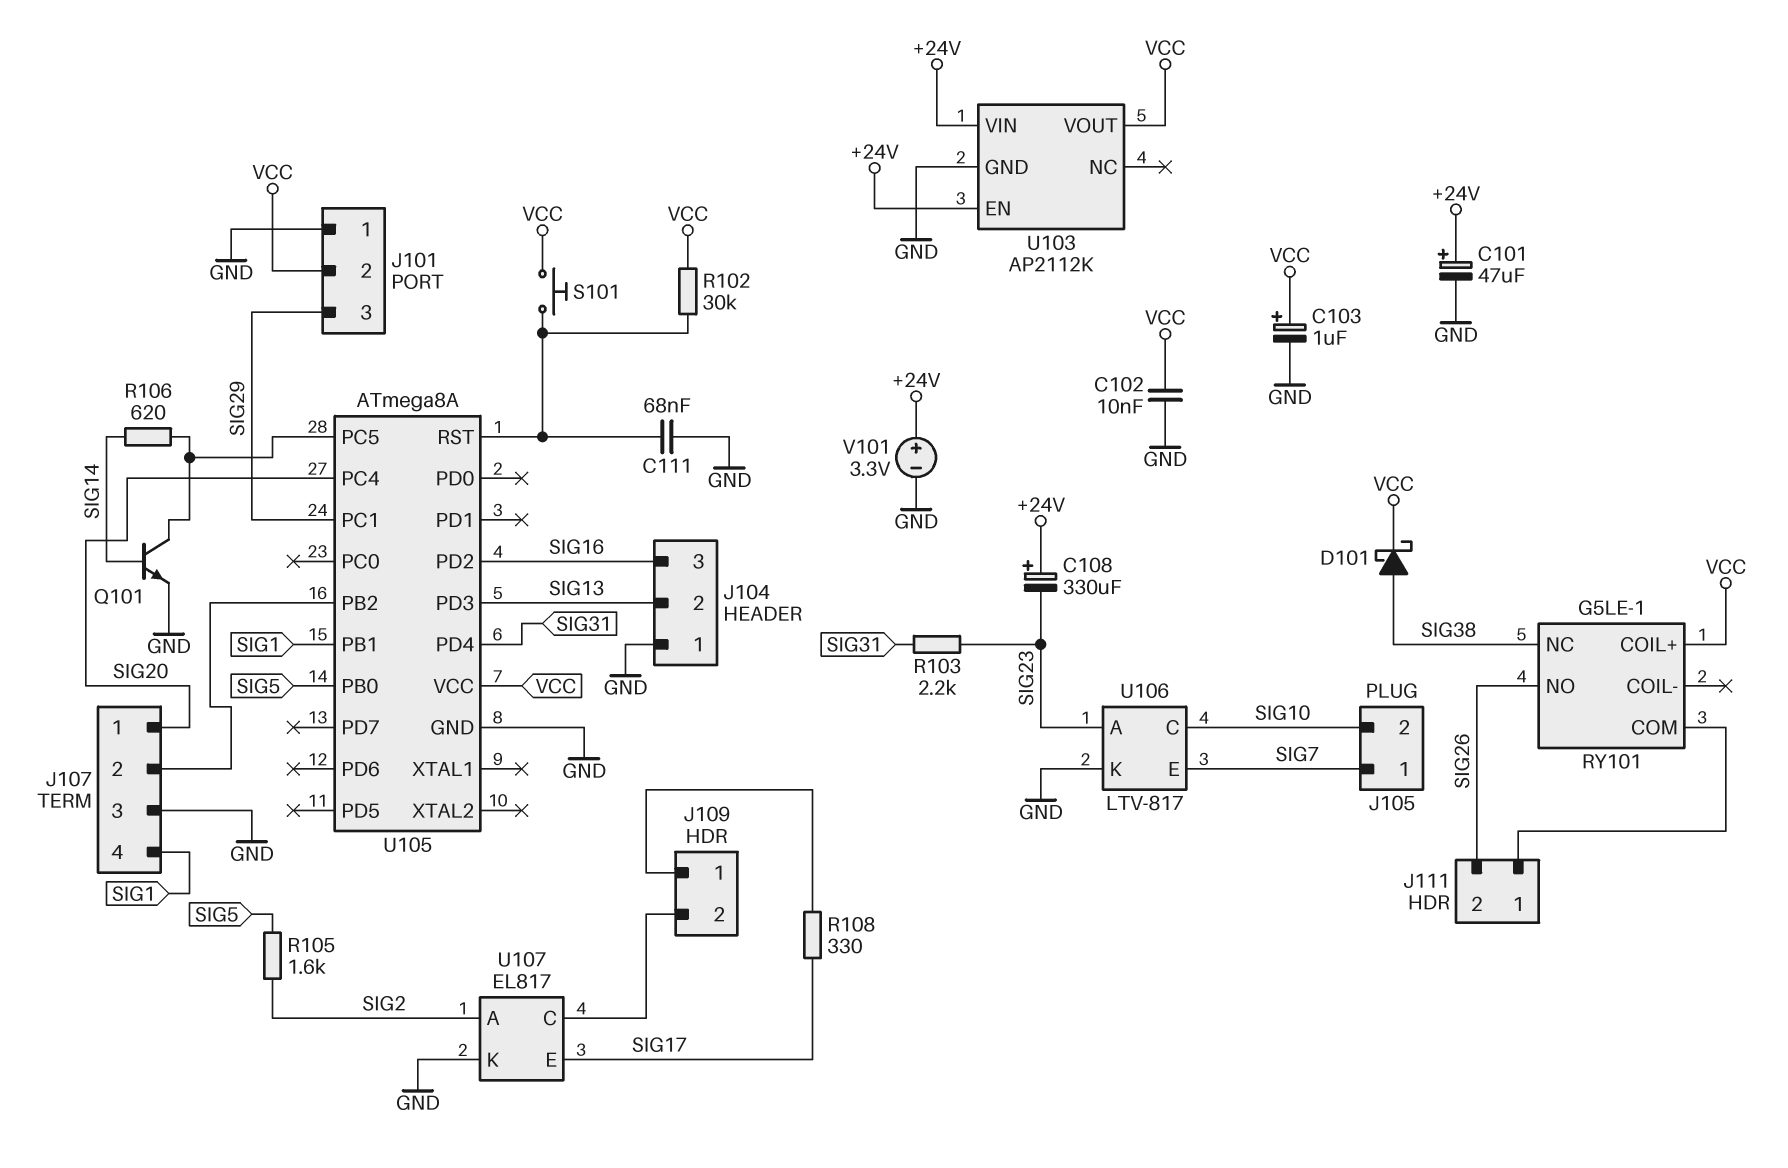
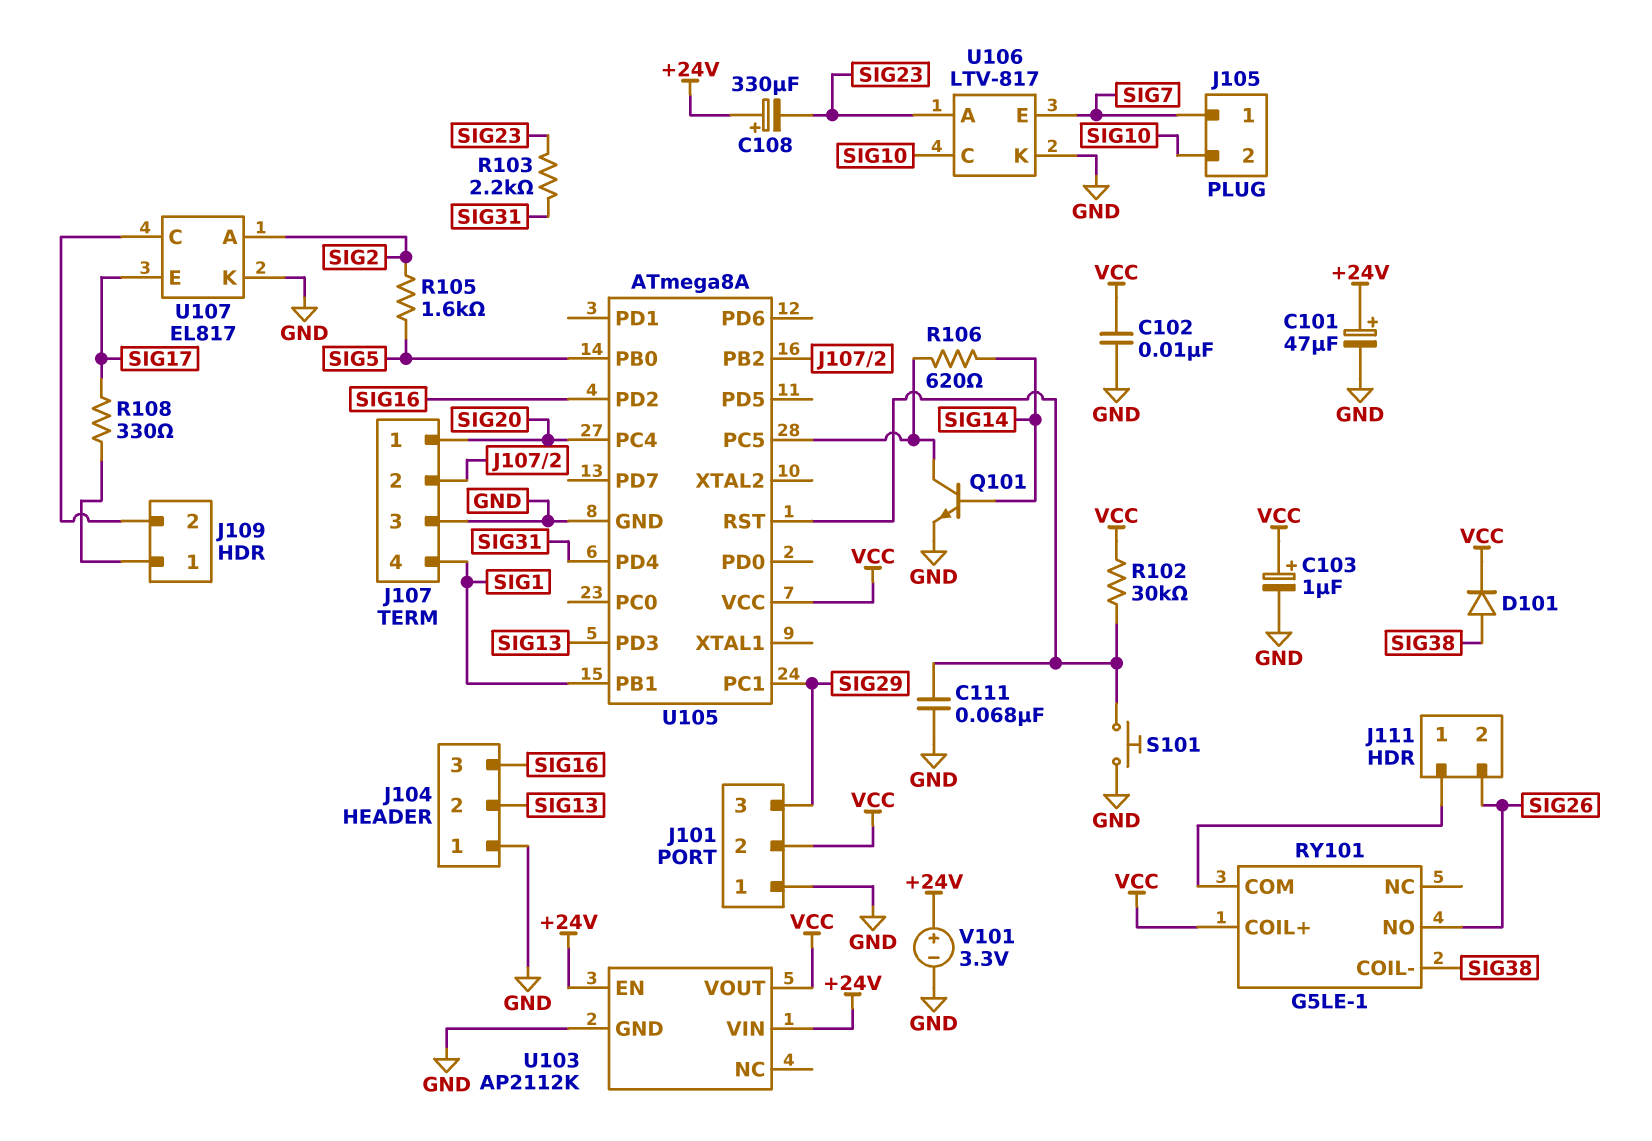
D101: schottky (A SIG38, K VCC) -> diode (A SIG38, K VCC)
RY101 pin COIL-: none -> SIG38
RY101 pin NC: SIG38 -> none
S101: button (U105/RST, VCC) -> button (GND, U105/RST)

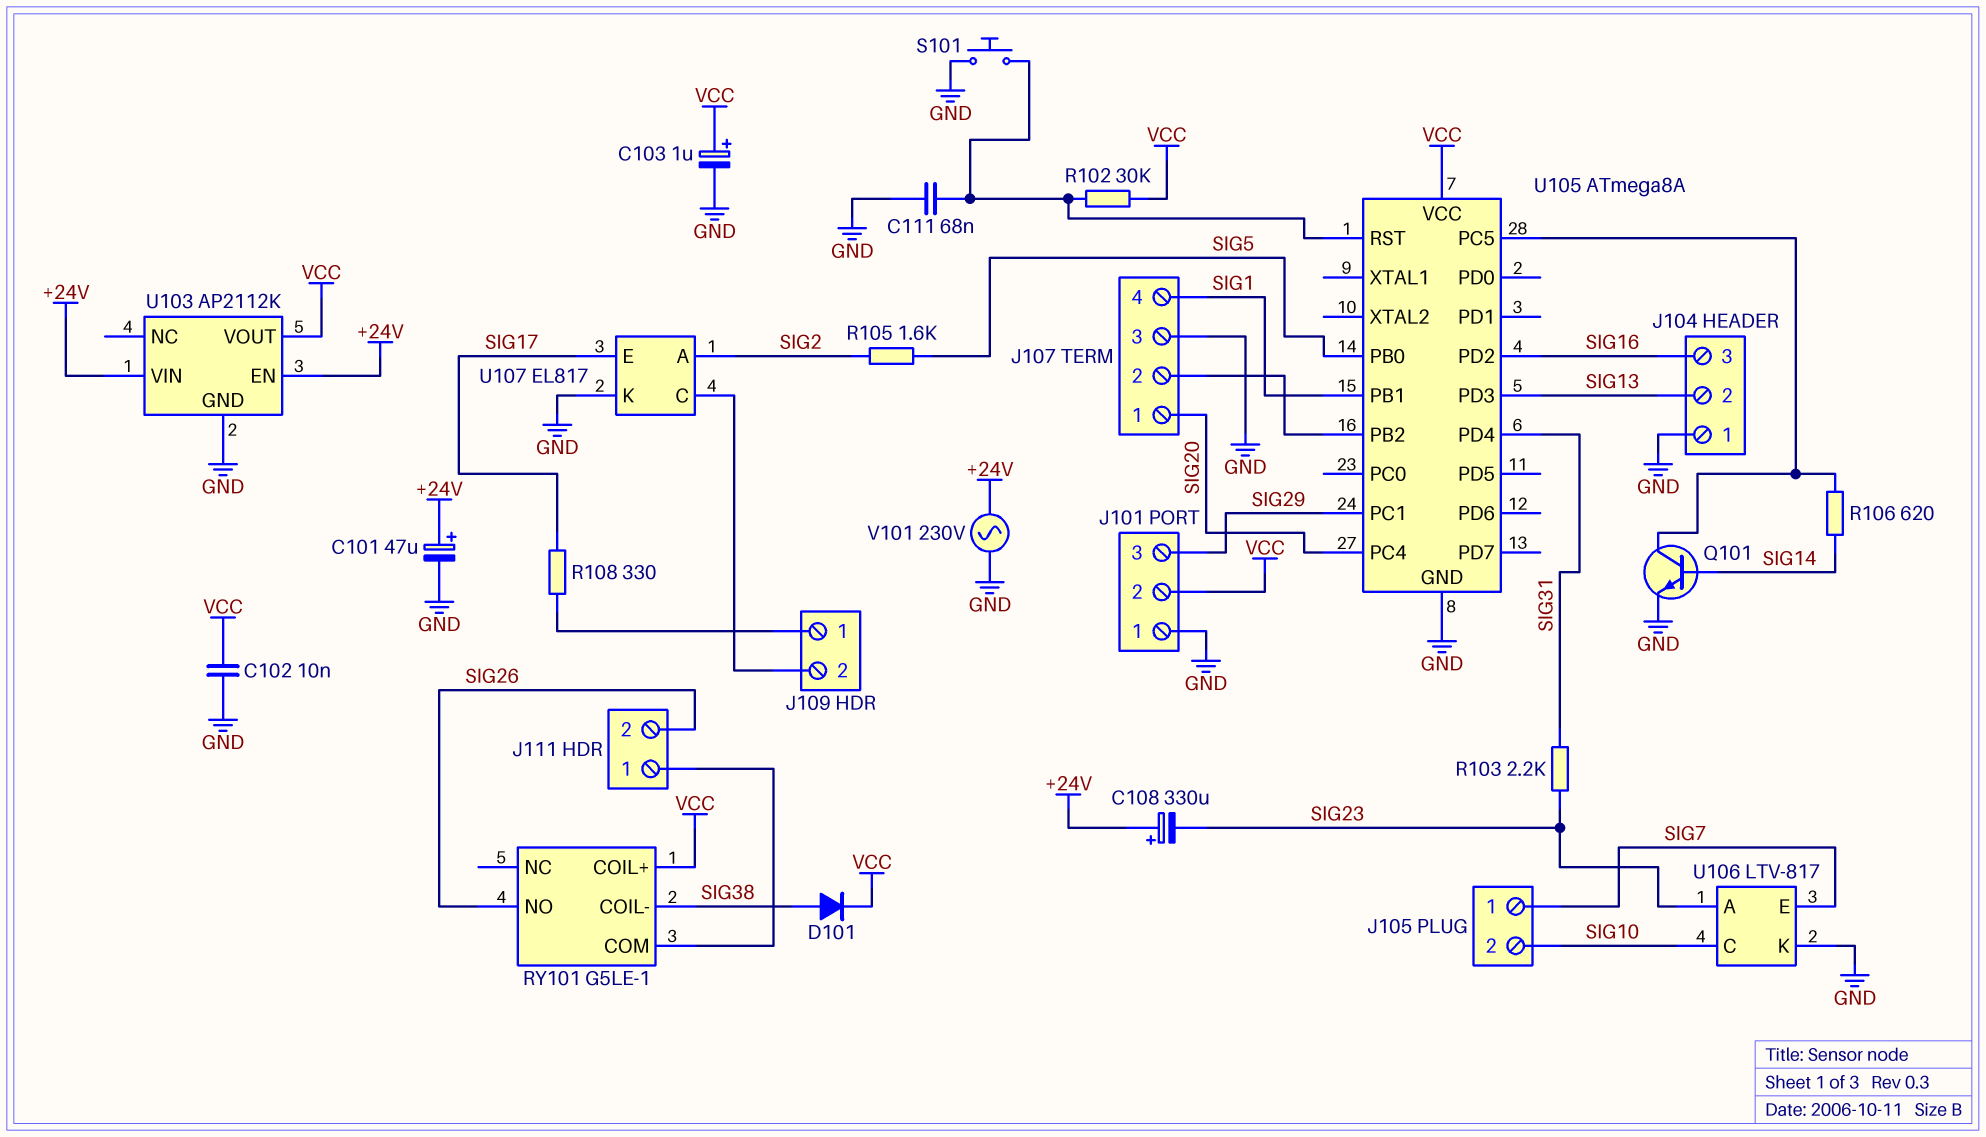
V101: 3.3V (plus +24V, minus GND) -> AC 230V (+24V, GND)

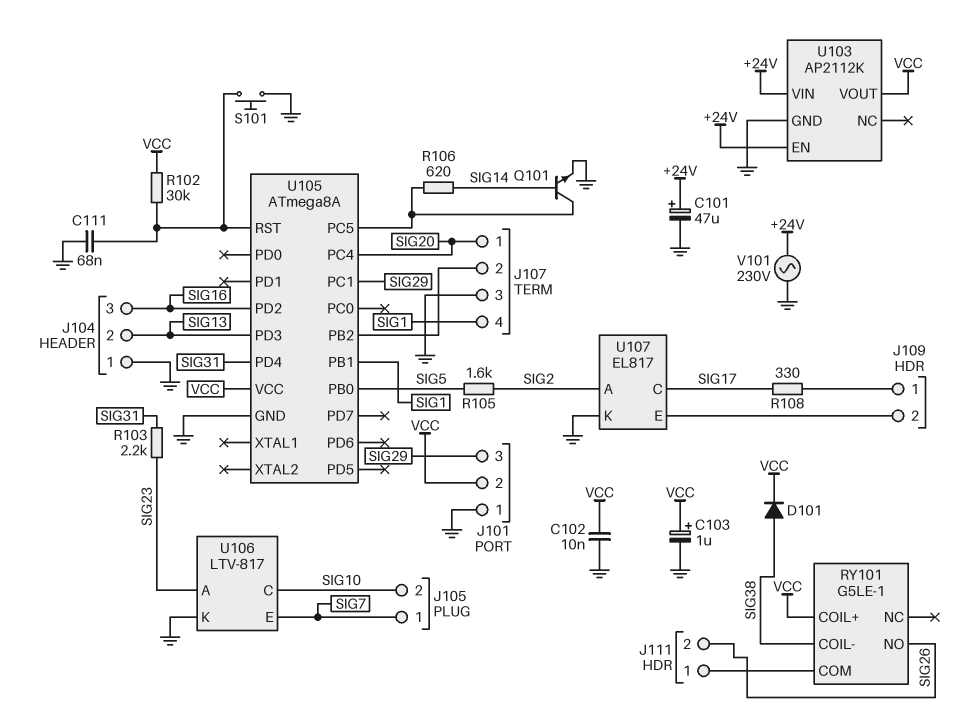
C108: 330uF (plus +24V, minus SIG23) -> none
U107 pin C: J109/2 -> SIG17
U107 pin E: SIG17 -> J109/2

